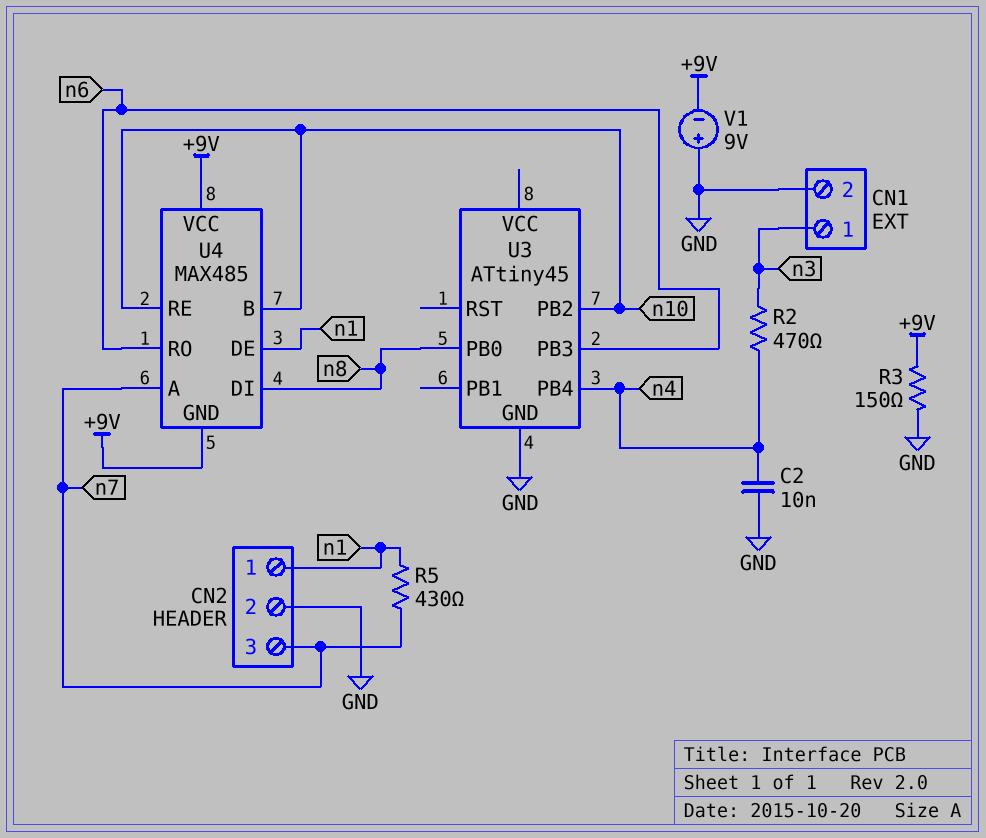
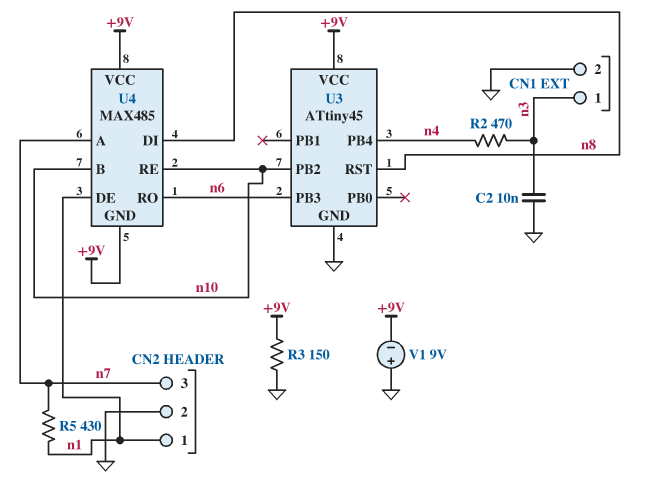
C2: 10nF (GND, n4) -> 10nF (GND, n3)
U3 pin PB0: n8 -> none
U3 pin RST: none -> n8
U3 pin VCC: none -> +9V

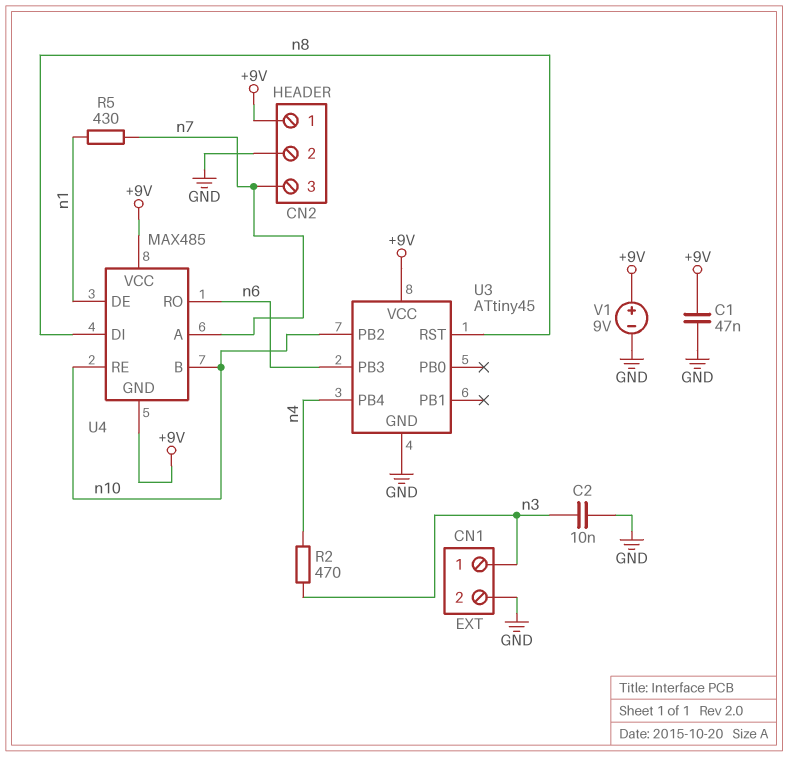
C1: none -> 47nF (+9V, GND)
CN2 pin 1: n1 -> +9V
R3: 150 (+9V, GND) -> none
V1: 9V (plus GND, minus +9V) -> 9V (plus +9V, minus GND)

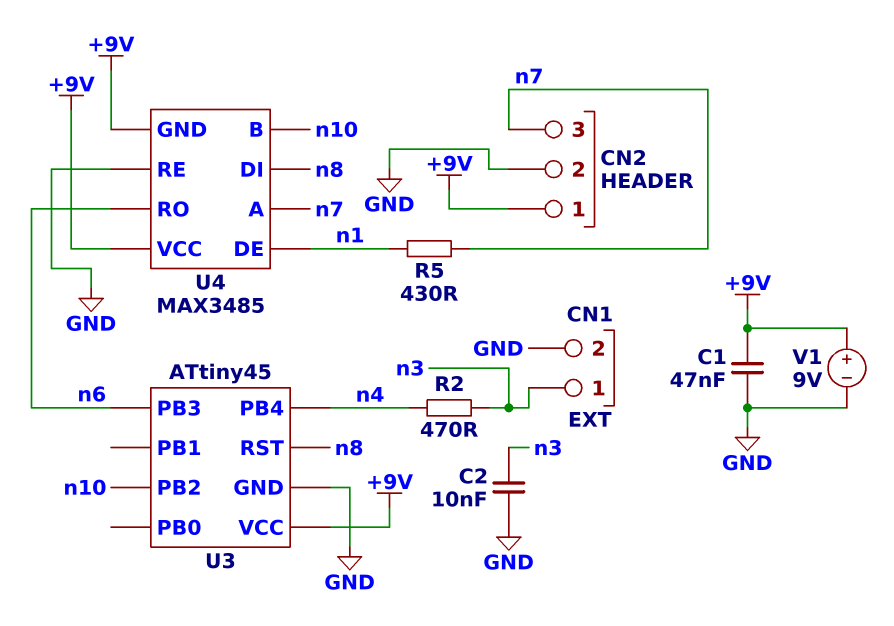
U4: MAX485 -> MAX3485
U4 pin RE: n10 -> GND

